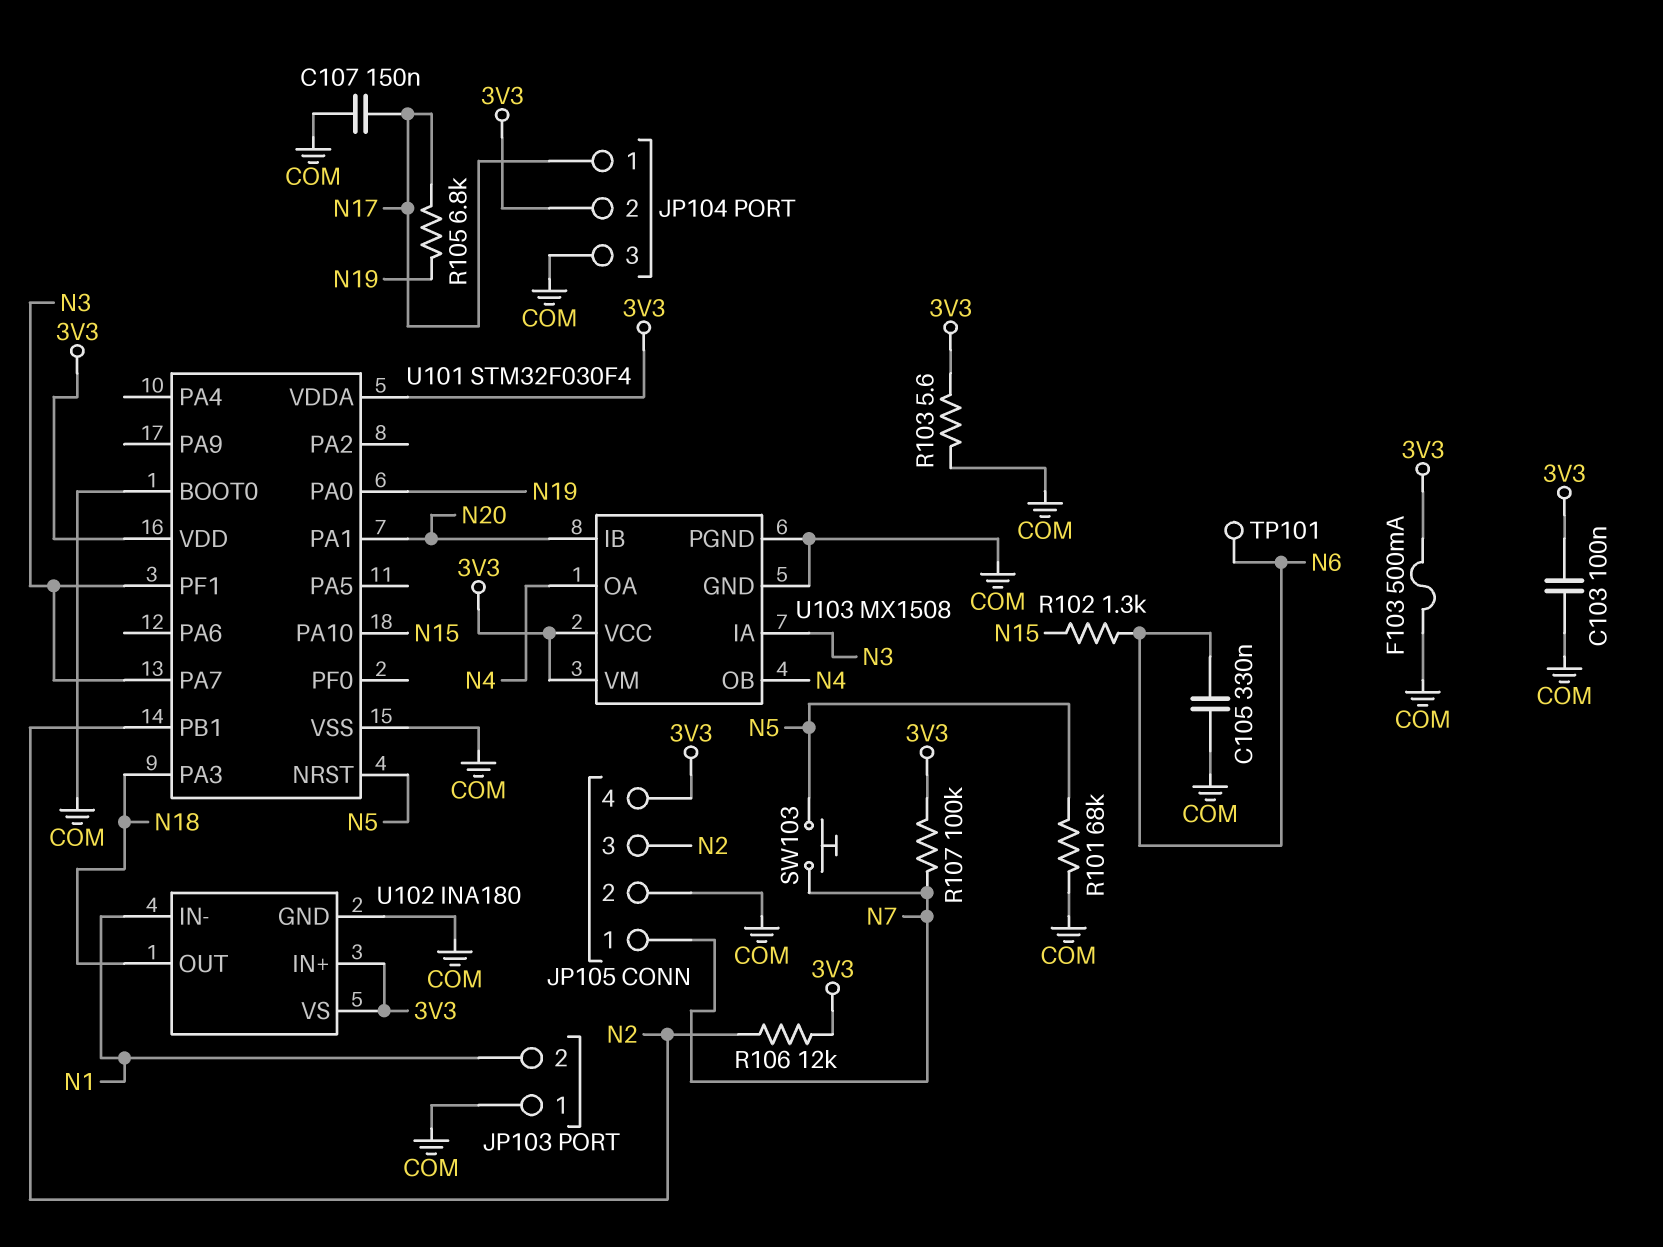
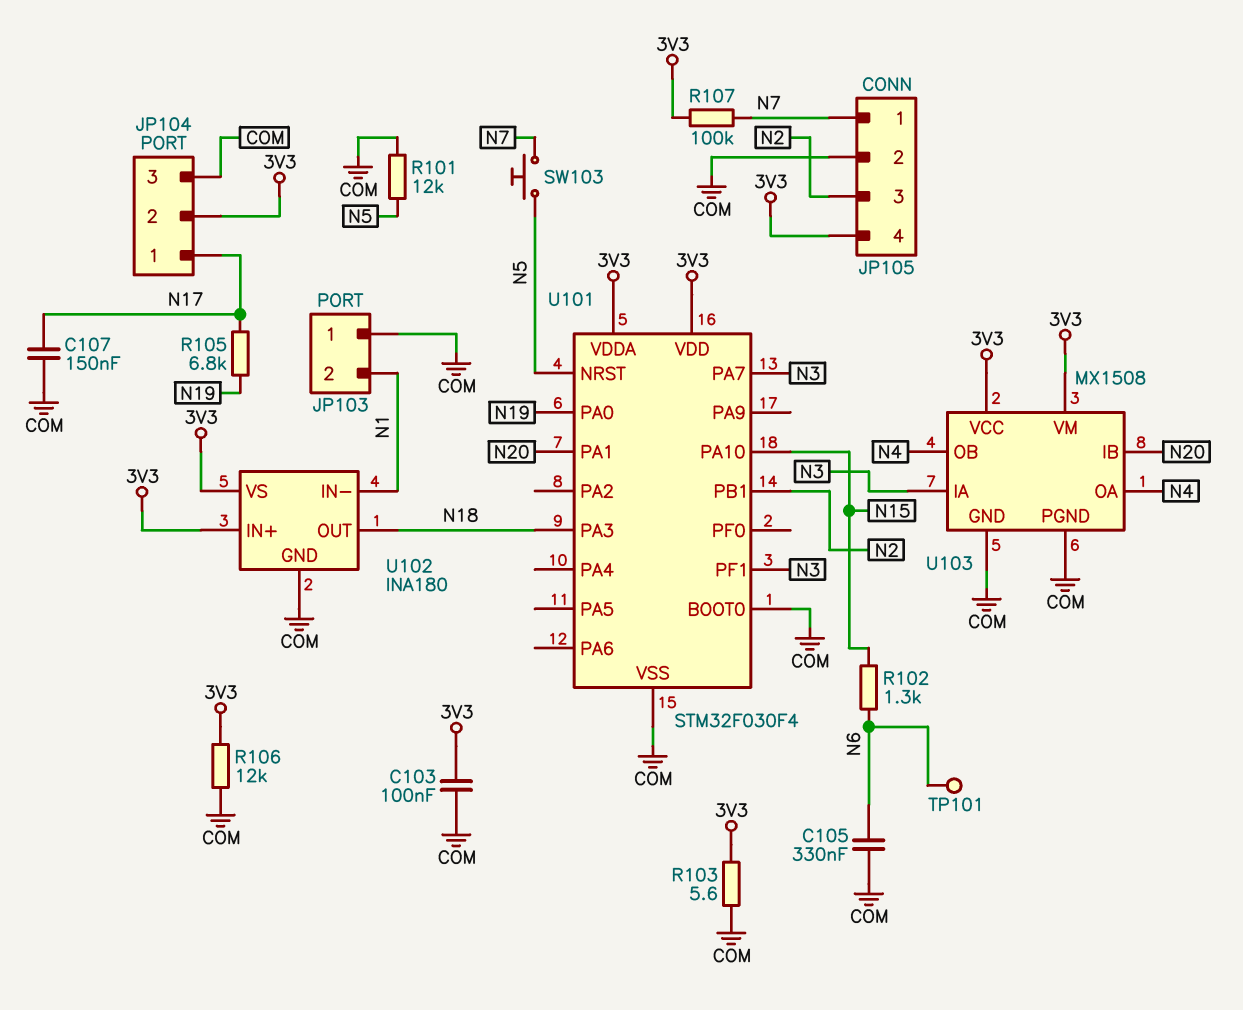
F103: 500mA (3V3, COM) -> none
R101: 68k (COM, N5) -> 12k (COM, N5)
R106: 12k (3V3, N2) -> 12k (3V3, COM)

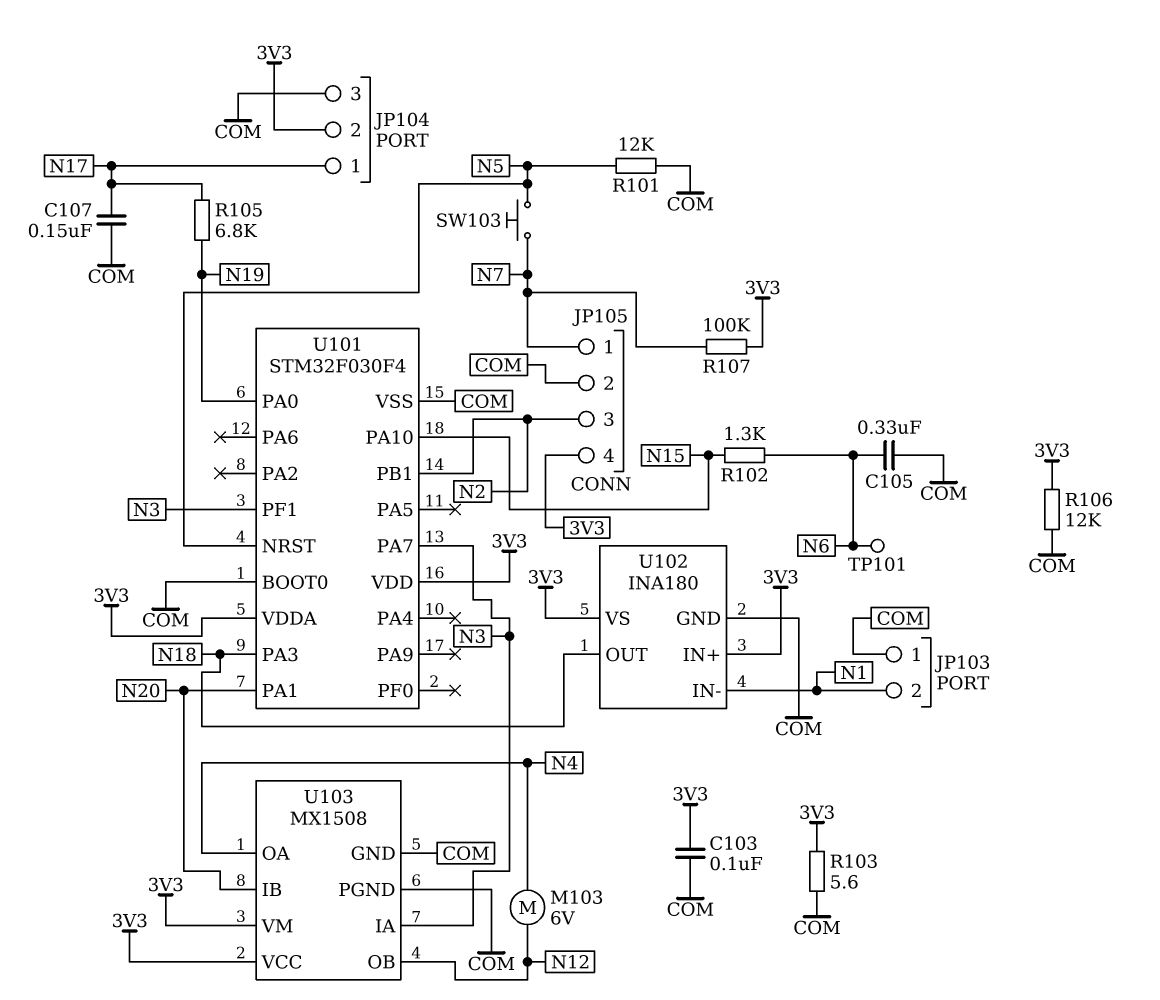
M103: none -> motor 6V (N4, N12)
U103 pin OB: N4 -> N12

